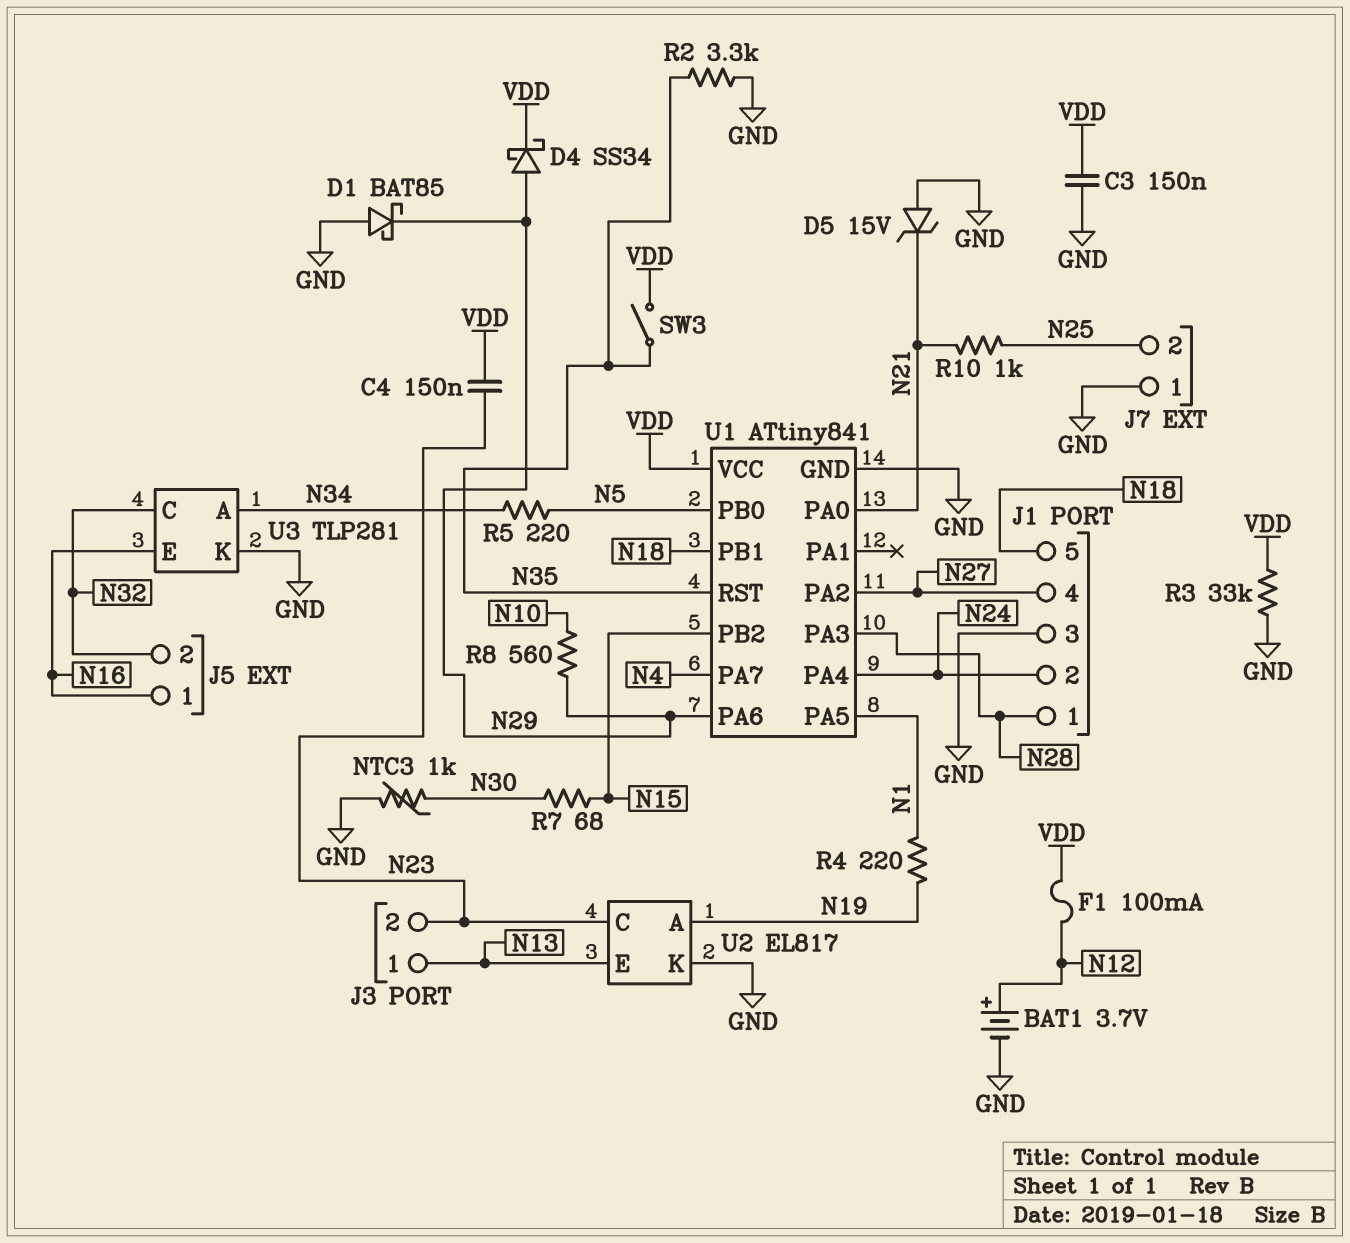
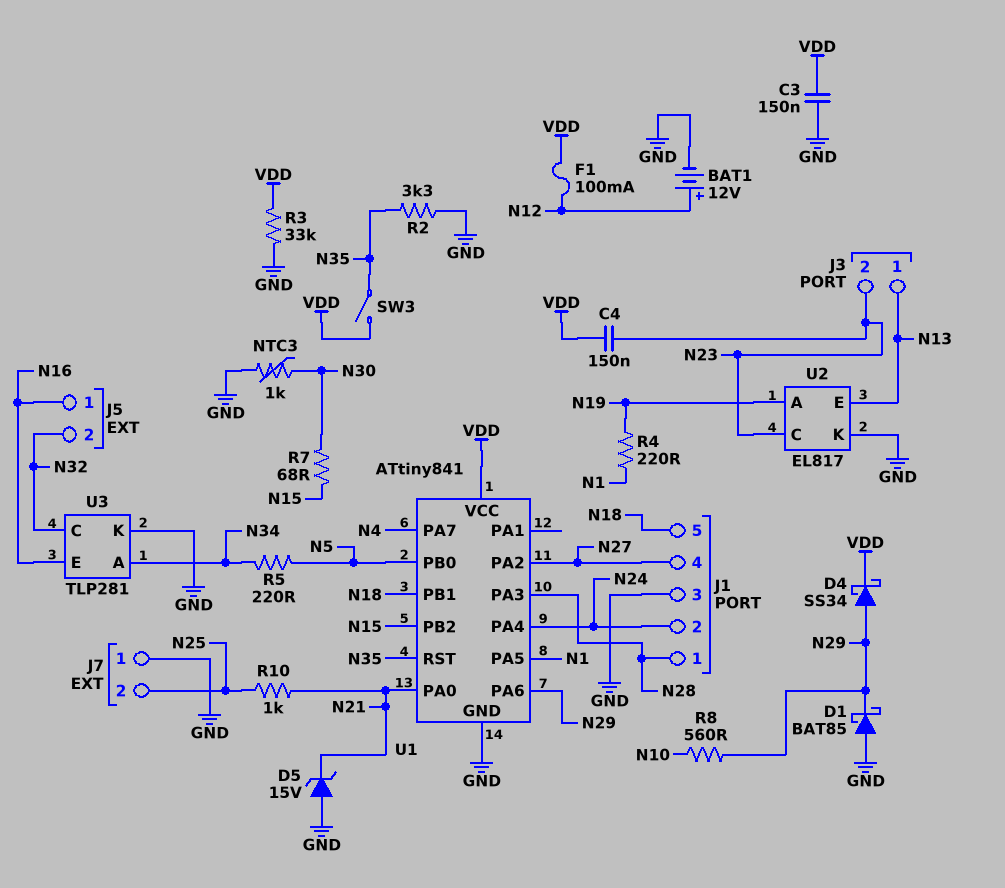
BAT1: 3.7V (plus N12, minus GND) -> 12V (plus N12, minus GND)

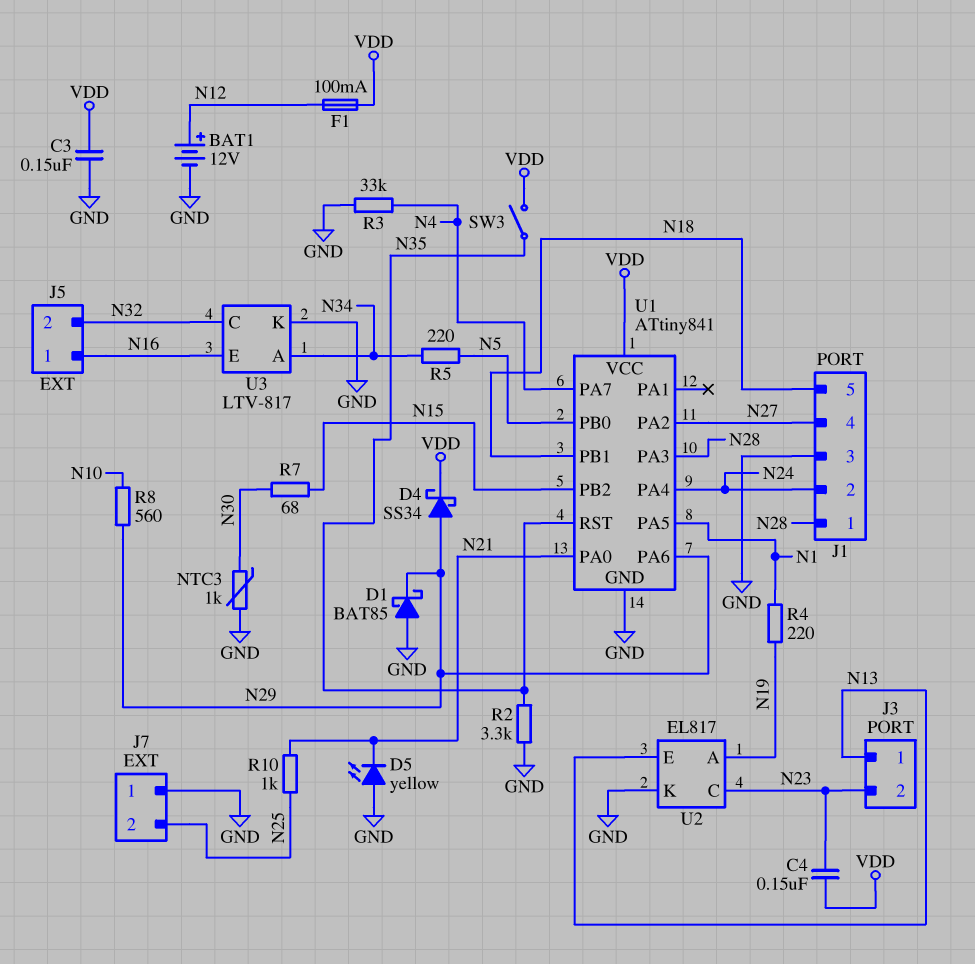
D5: zener 15V (A GND, K N21) -> LED yellow (A GND, K N21)
R3: 33k (GND, VDD) -> 33k (GND, N4)
U3: TLP281 -> LTV-817

